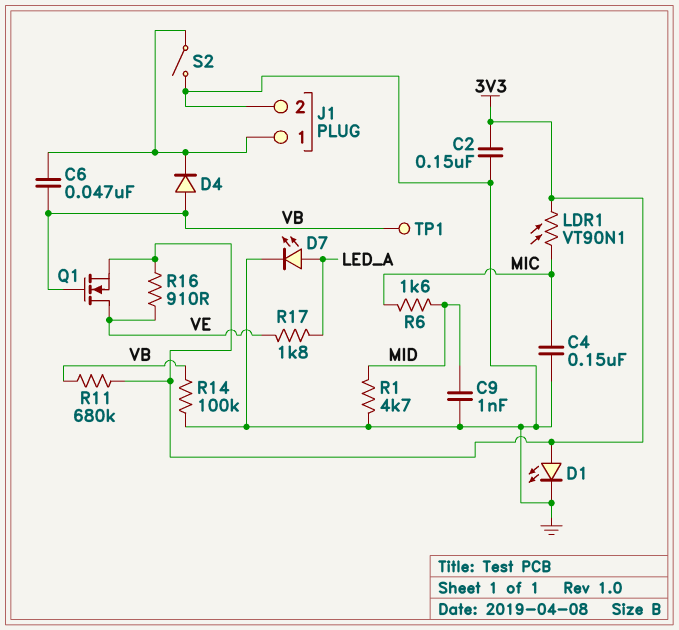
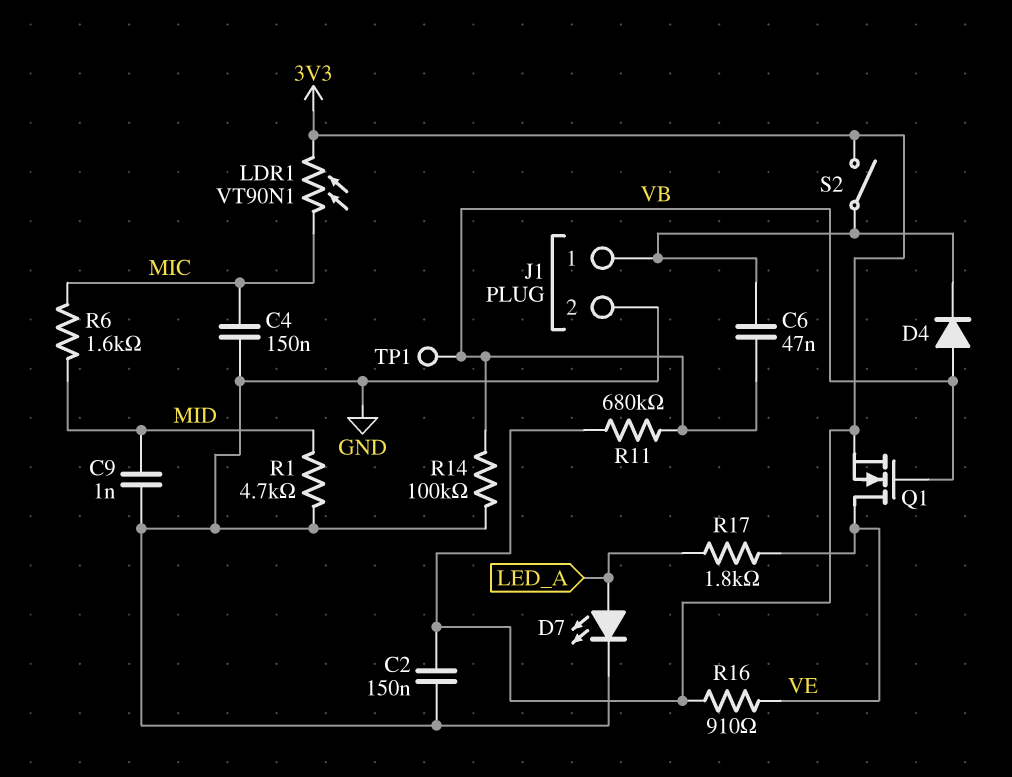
D1: LED (A 3V3, K GND) -> none
S2: switch (GND, J1/1) -> switch (3V3, J1/1)

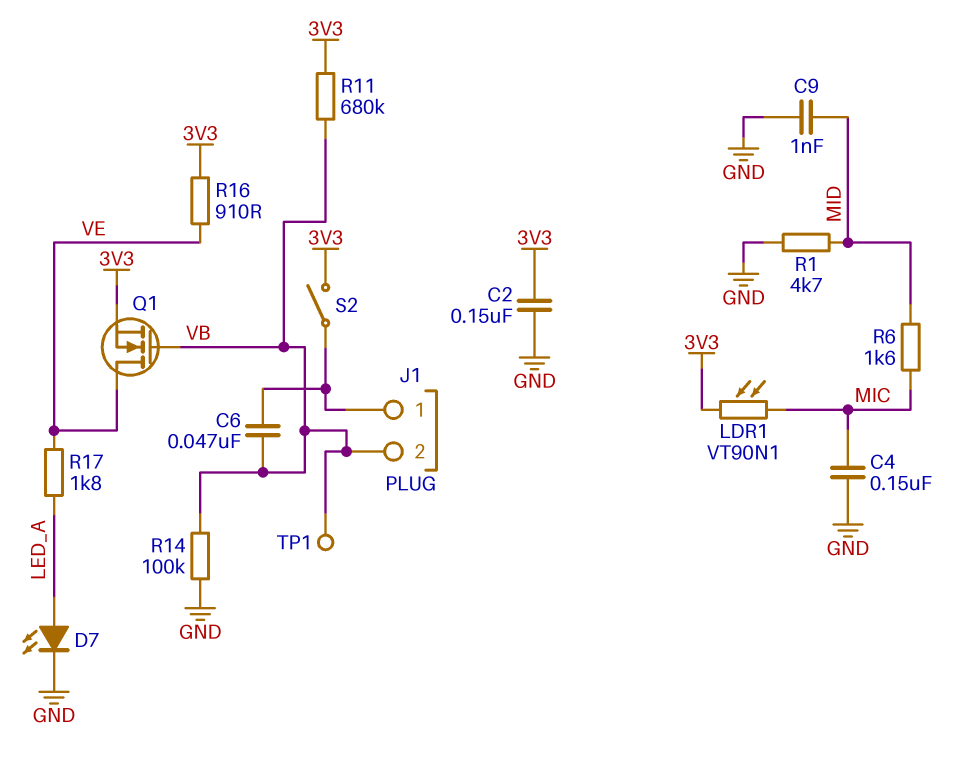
D4: diode (A VB, K J1/1) -> none
J1 pin 2: GND -> VB

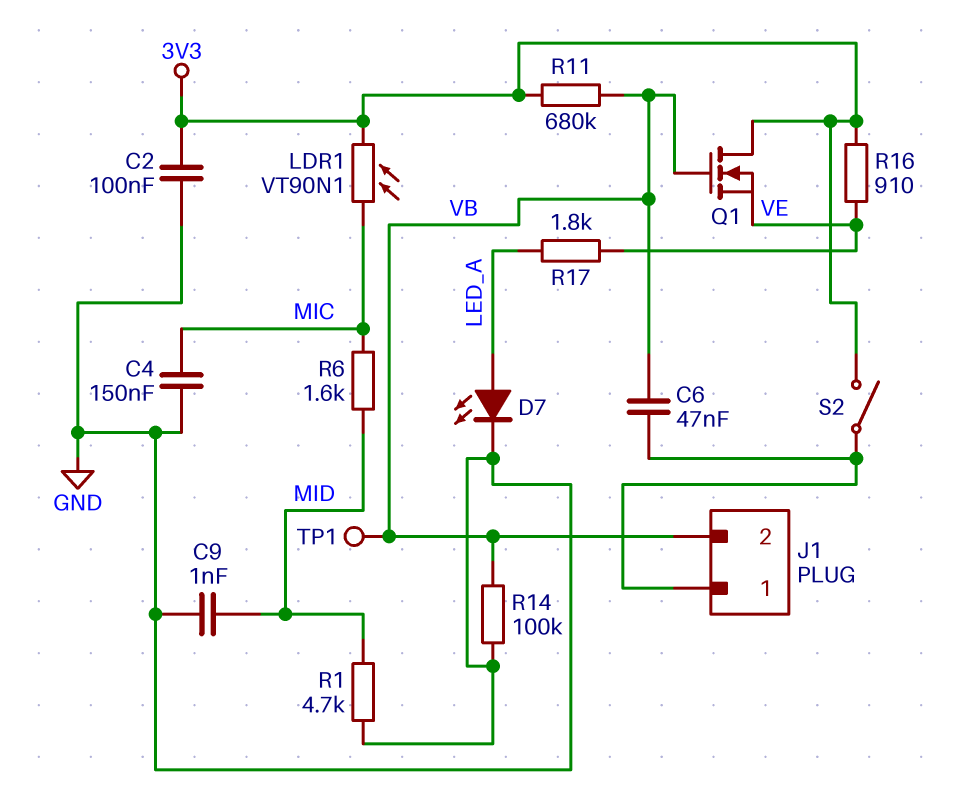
C2: 150nF (3V3, GND) -> 100nF (3V3, GND)
Q1: NMOS (G VB, D VE, S 3V3) -> NMOS (G VB, D 3V3, S VE)

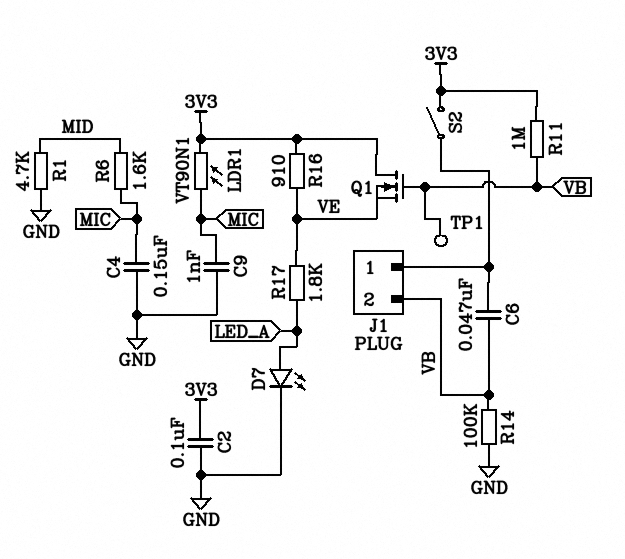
C9: 1nF (GND, MID) -> 1nF (GND, MIC)
R11: 680k (3V3, VB) -> 1M (3V3, VB)

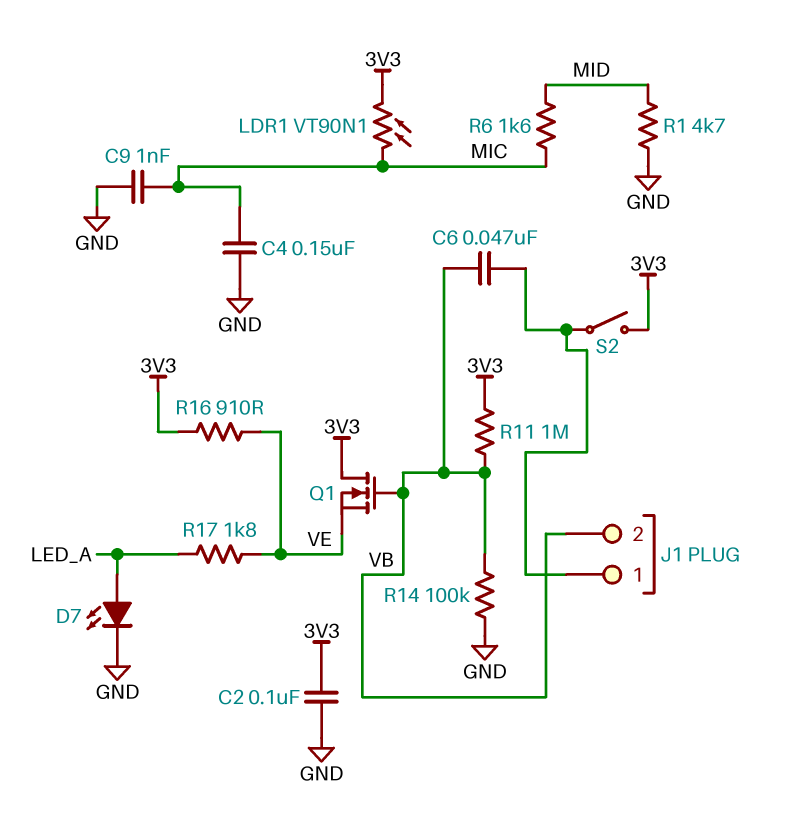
TP1: test point (VB) -> none

